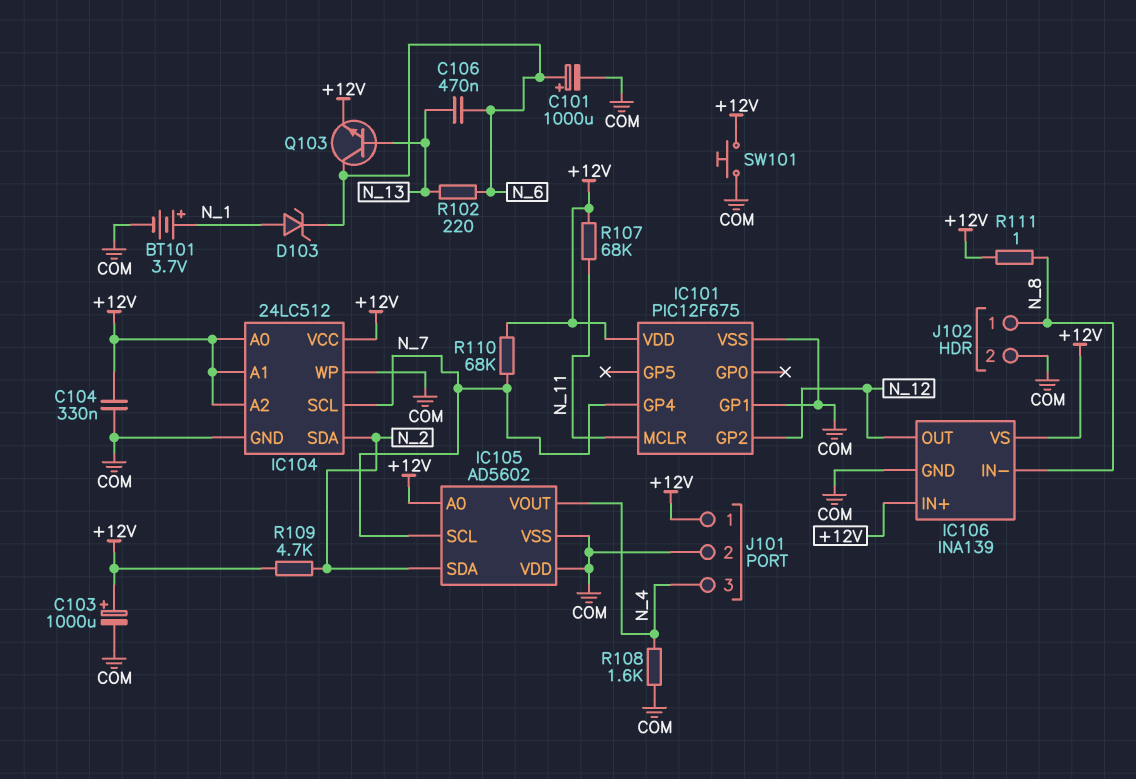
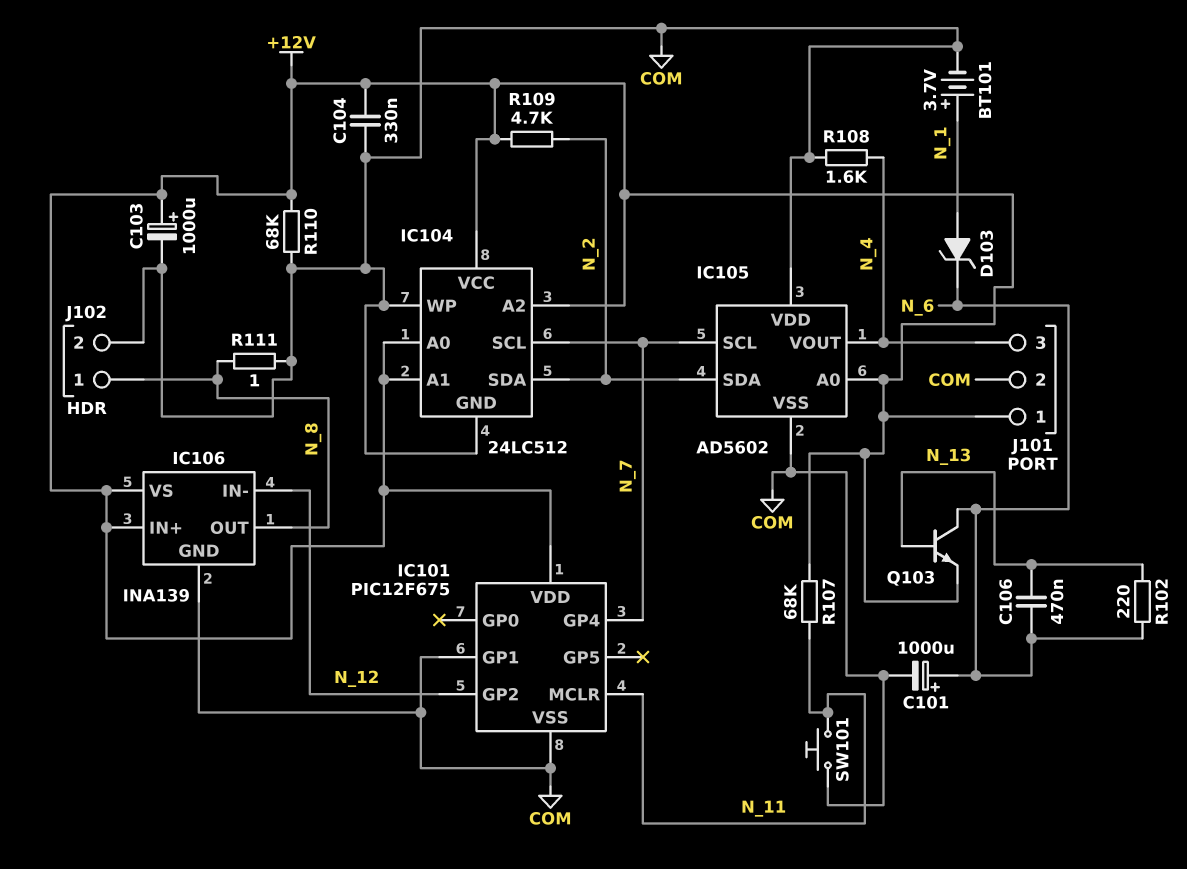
IC106 pin IN-: N_8 -> N_12
IC106 pin OUT: N_12 -> N_8
R110: 68k (+12V, N_7) -> 68k (+12V, COM)
R111: 1 (+12V, N_8) -> 1 (COM, N_8)
SW101: button (+12V, COM) -> button (COM, N_11)

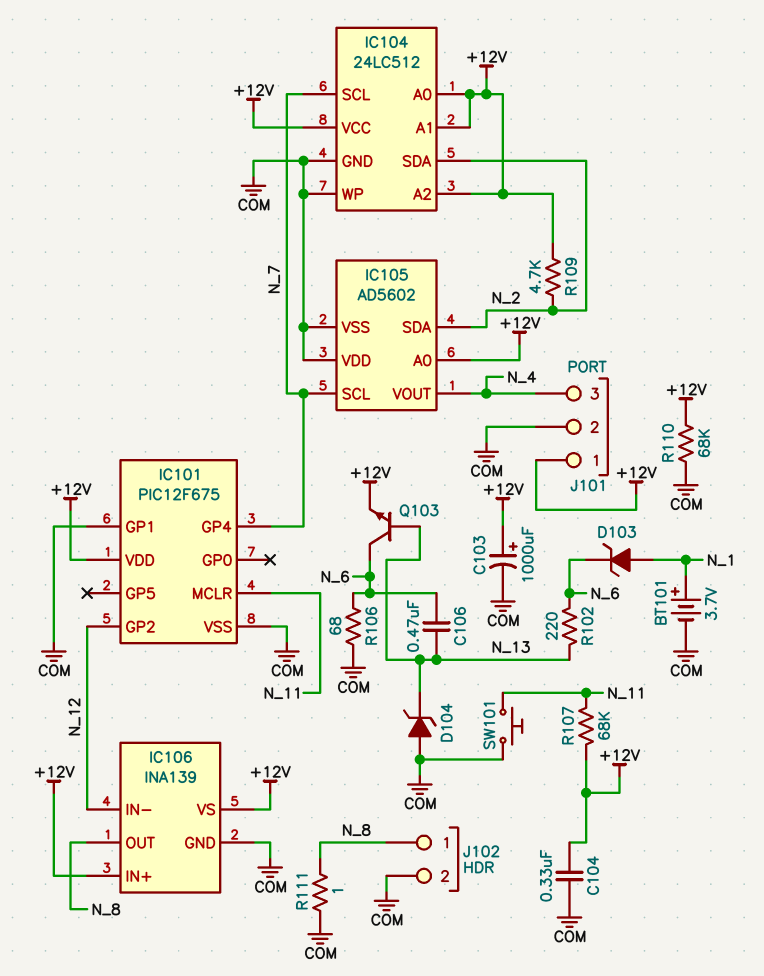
C101: 1000uF (plus N_6, minus COM) -> none
D104: none -> zener (A COM, K N_13)
R106: none -> 68 (COM, N_6)
R108: 1.6k (COM, N_4) -> none

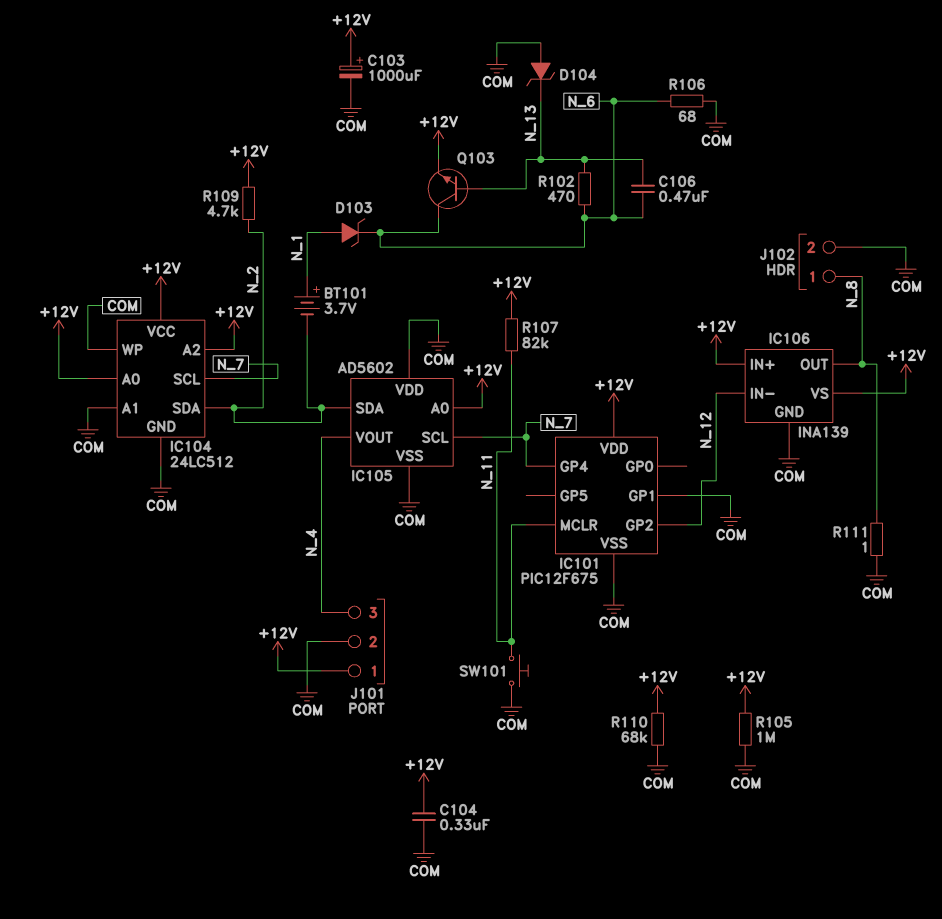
BT101: 3.7V (plus N_1, minus COM) -> 3.7V (plus N_1, minus N_2)
IC104 pin A1: +12V -> COM
R102: 220 (N_6, N_13) -> 470 (N_6, N_13)
R105: none -> 1M (+12V, COM)
R107: 68k (+12V, N_11) -> 82k (+12V, N_11)

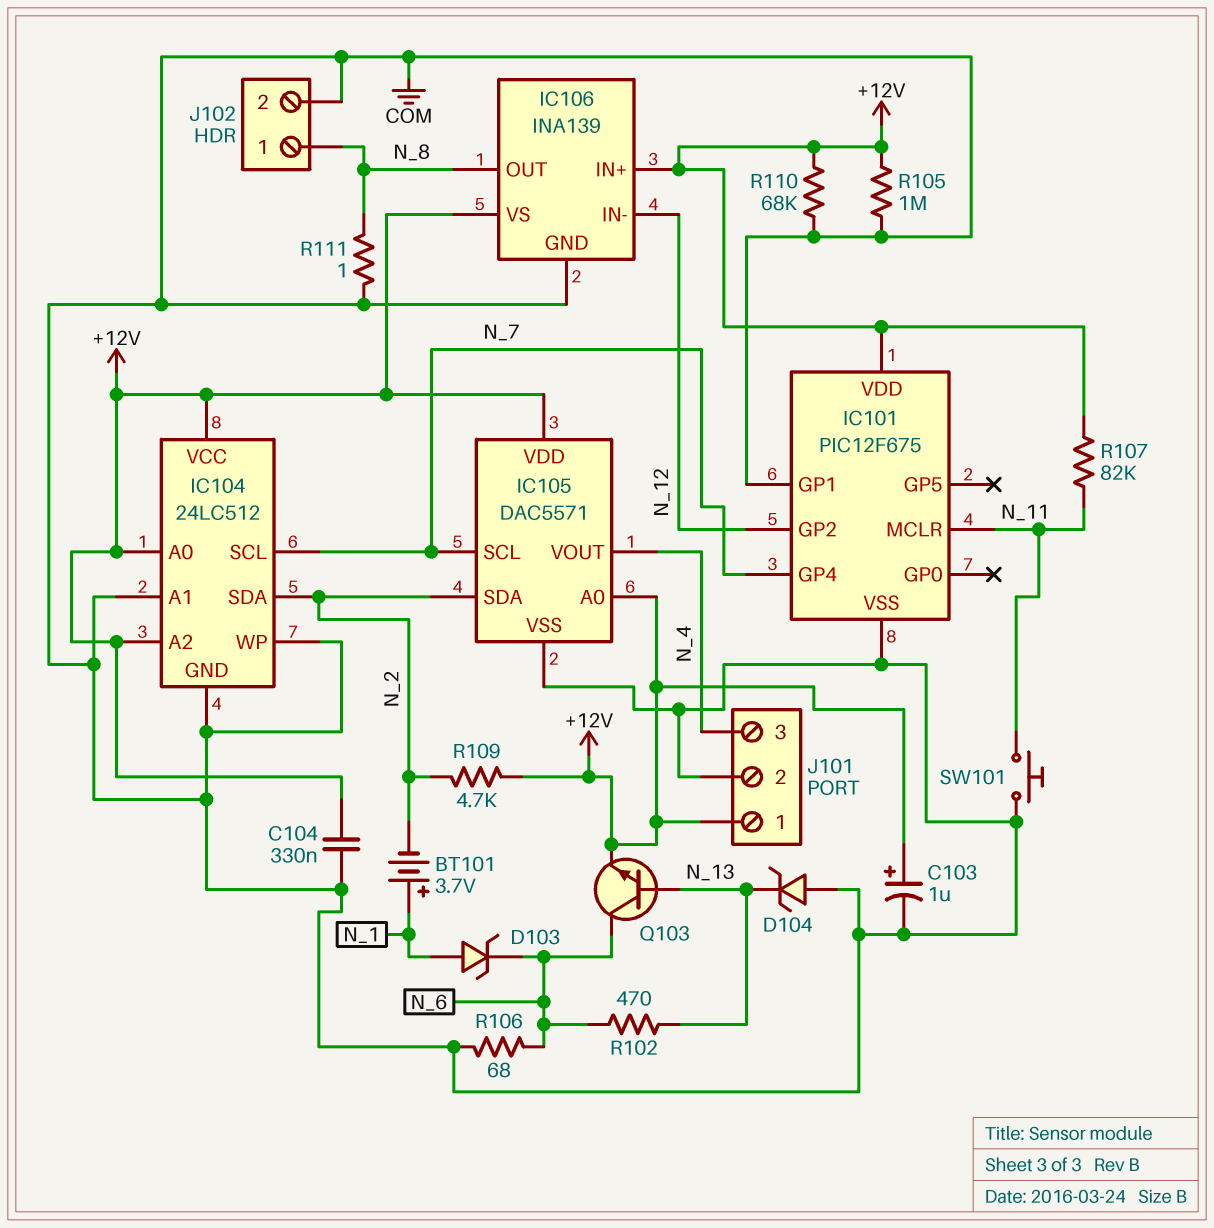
C103: 1000uF (plus +12V, minus COM) -> 1uF (plus +12V, minus COM)
C106: 470nF (N_6, N_13) -> none
IC105: AD5602 -> DAC5571
IC105 pin VDD: COM -> +12V

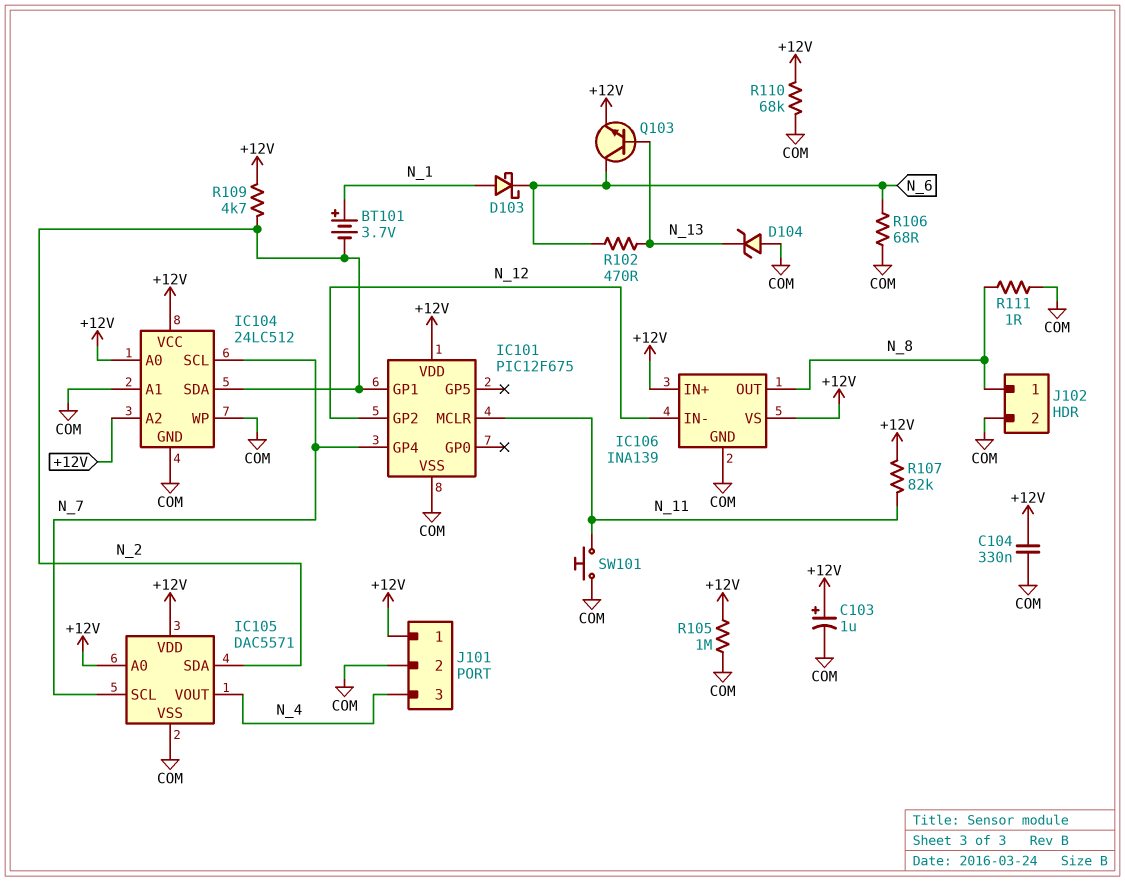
D103: zener (A N_1, K N_6) -> schottky (A N_1, K N_6)
IC101 pin GP1: COM -> N_2

